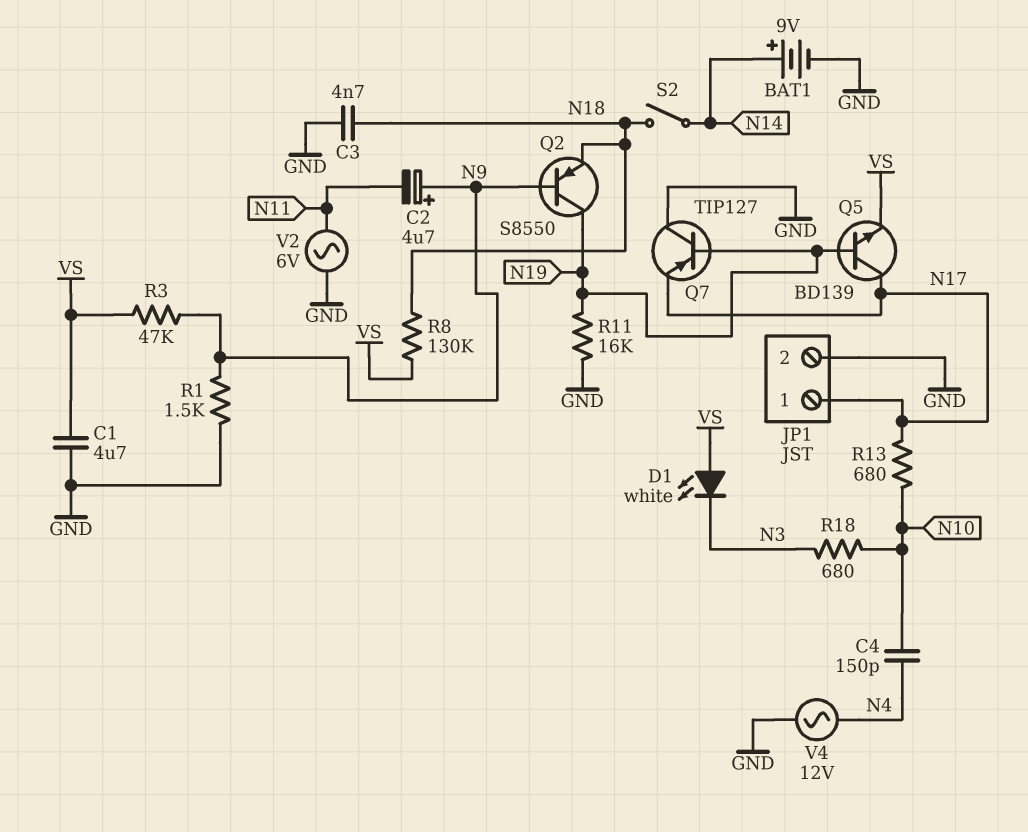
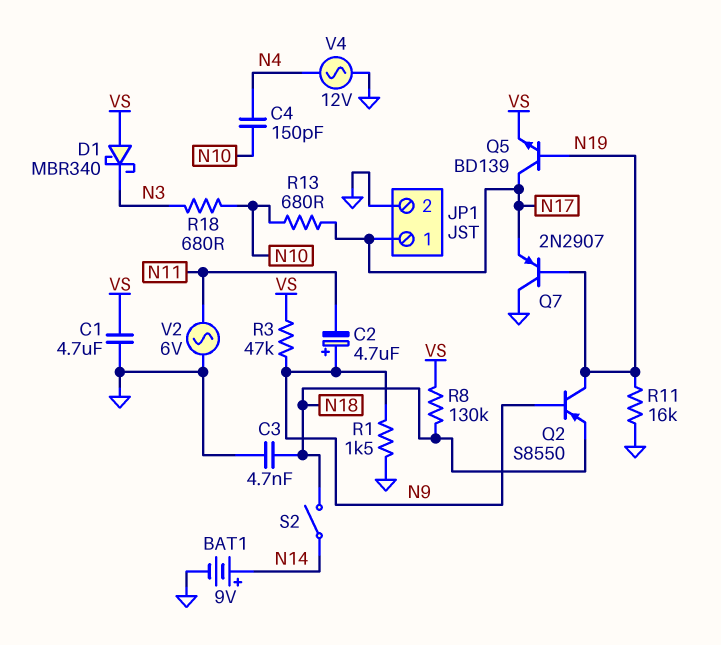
D1: LED white (A VS, K N3) -> schottky MBR340 (A VS, K N3)
Q7: PNP TIP127 (B N19, C GND, E N17) -> PNP 2N2907 (B N19, C GND, E N17)

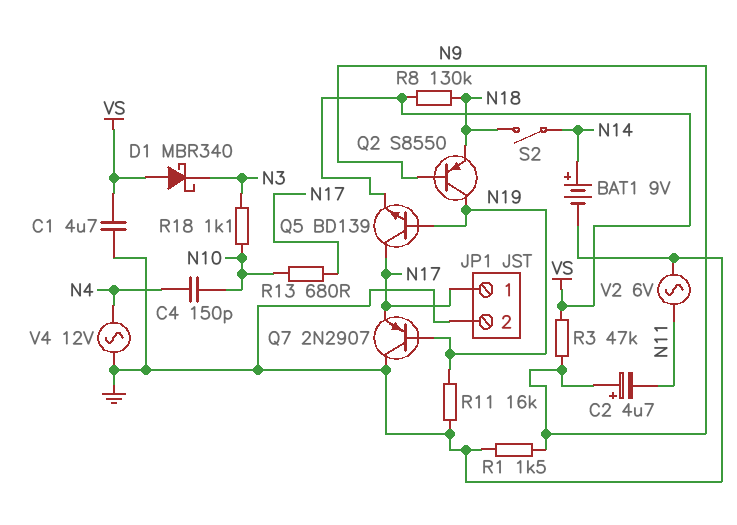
C3: 4.7nF (GND, N18) -> none
R18: 680 (N3, N10) -> 1.1k (N3, N10)

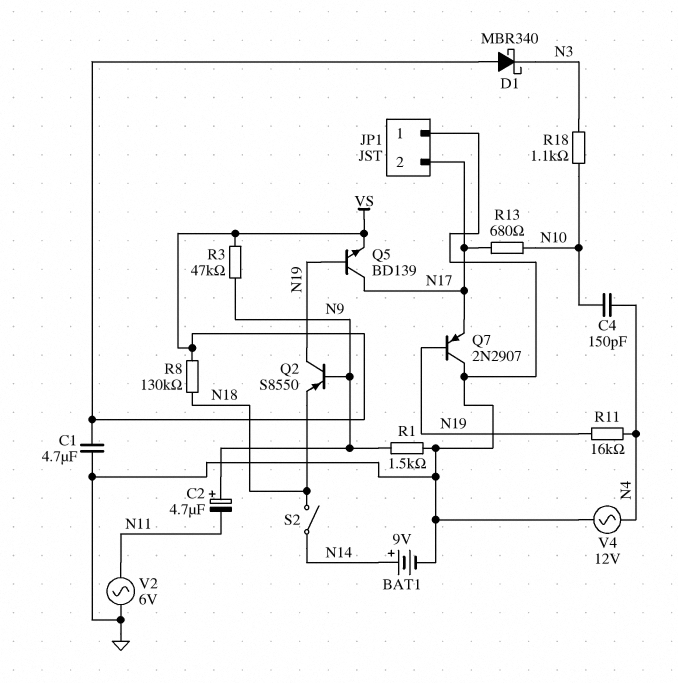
JP1 pin 1: N17 -> GND
JP1 pin 2: GND -> N17
R11: 16k (GND, N19) -> 16k (N4, N19)

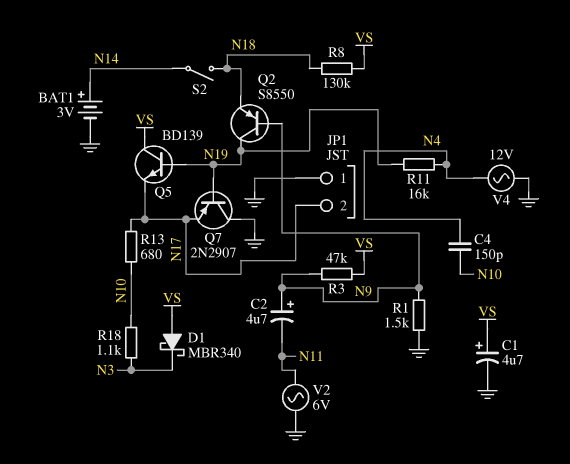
BAT1: 9V (plus N14, minus GND) -> 3V (plus N14, minus GND)
C1: 4.7uF (GND, VS) -> 4.7uF (plus VS, minus GND)
Q5: NPN BD139 (B N19, C N17, E VS) -> NPN BD139 (B N19, C VS, E N17)

